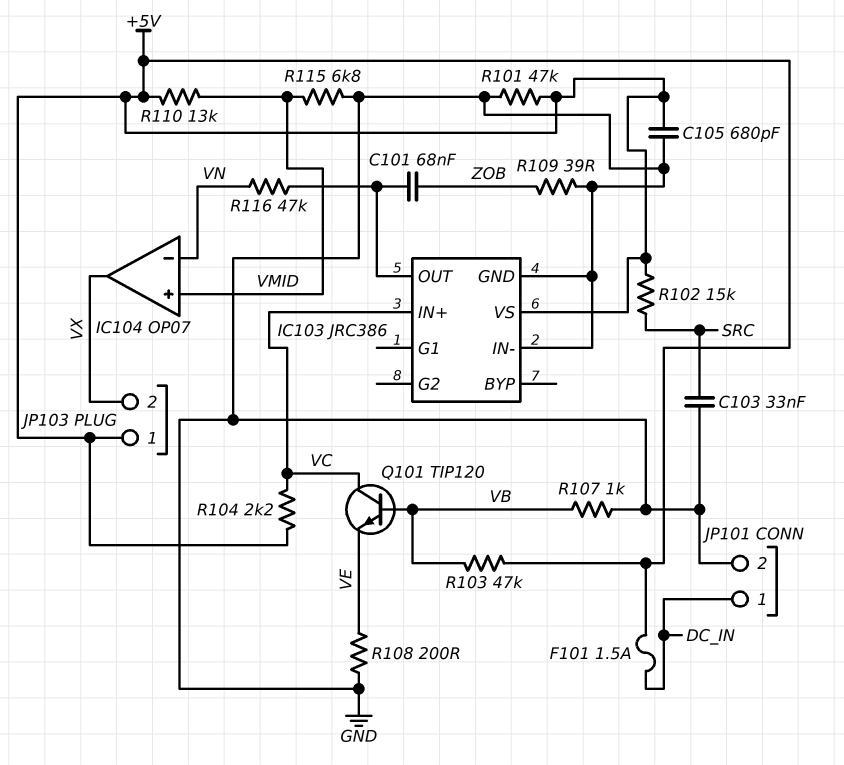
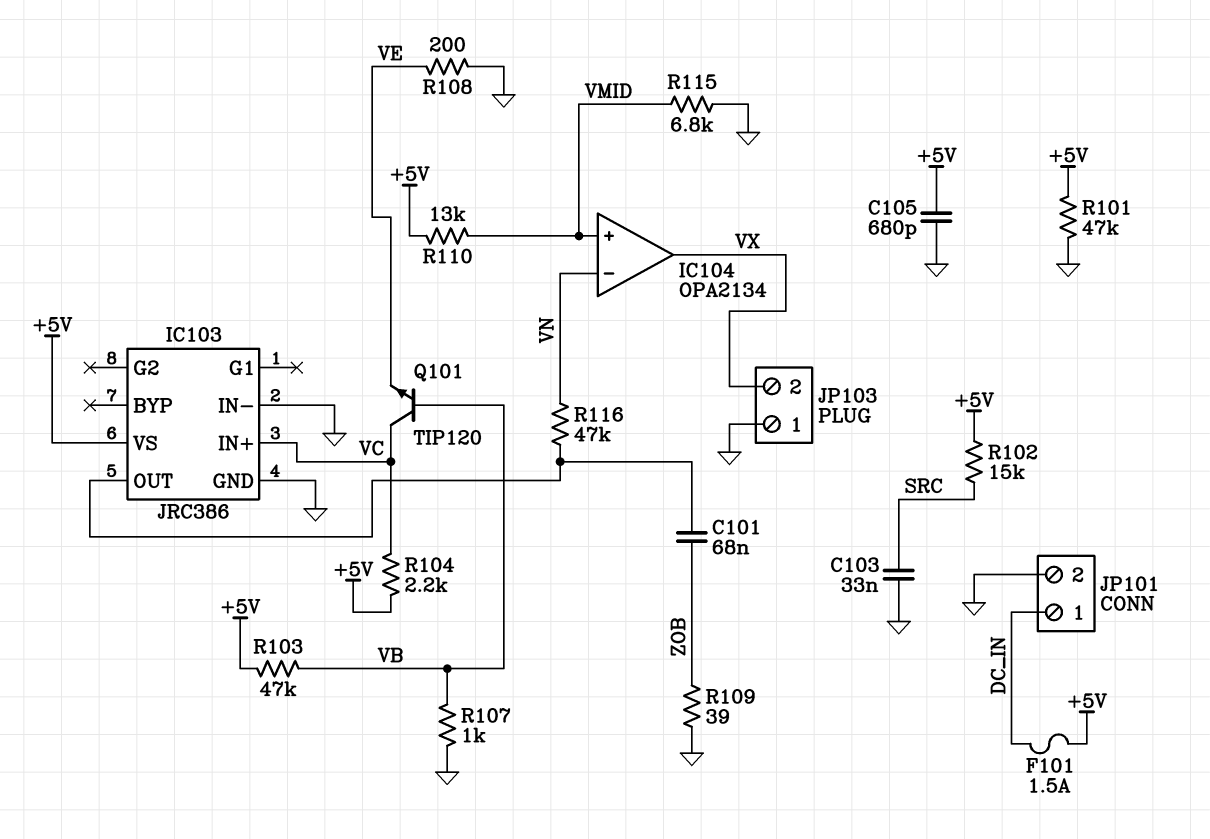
IC104: OP07 -> OPA2134
JP103 pin 1: +5V -> GND

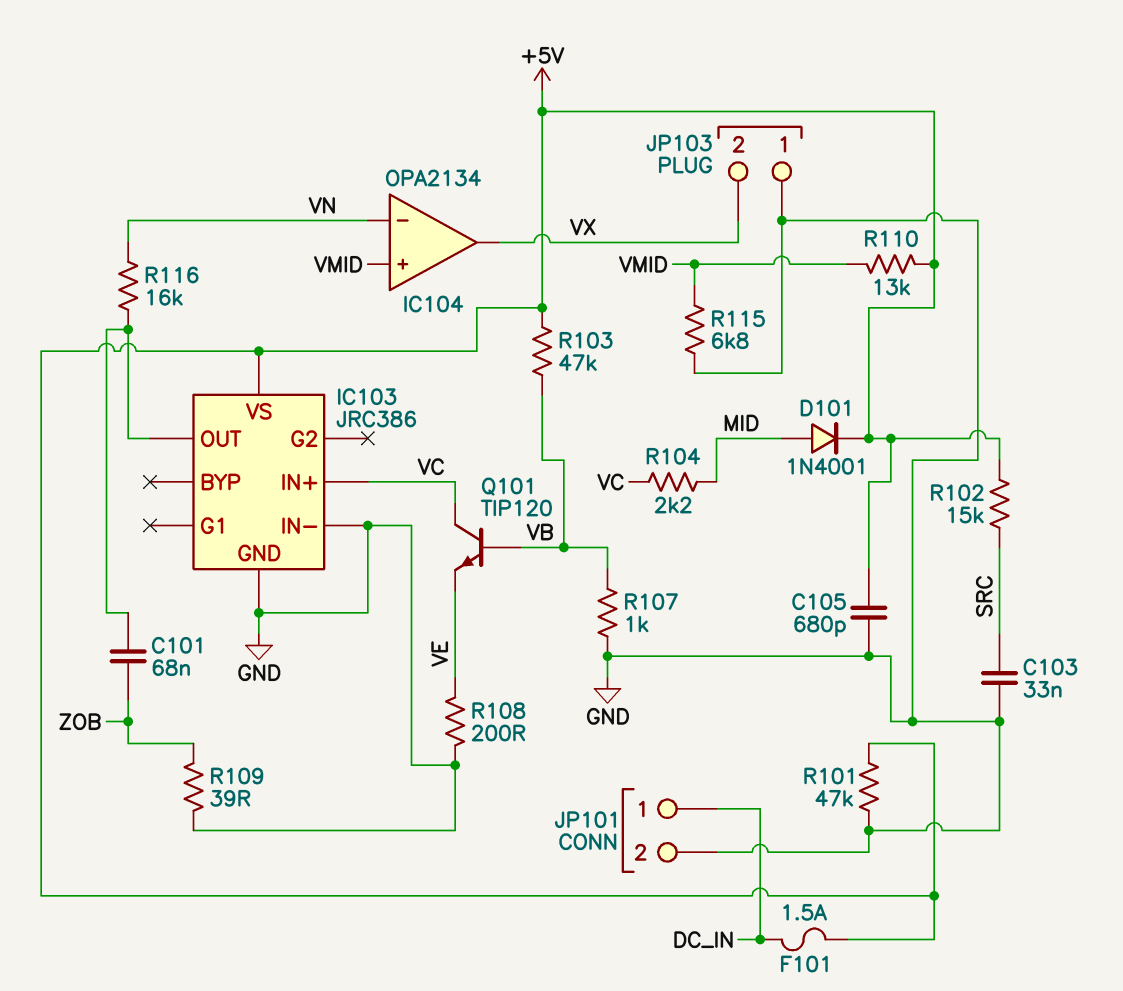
D101: none -> diode 1N4001 (A MID, K +5V)
R104: 2.2k (+5V, VC) -> 2.2k (MID, VC)
R116: 47k (IC103/OUT, VN) -> 16k (IC103/OUT, VN)

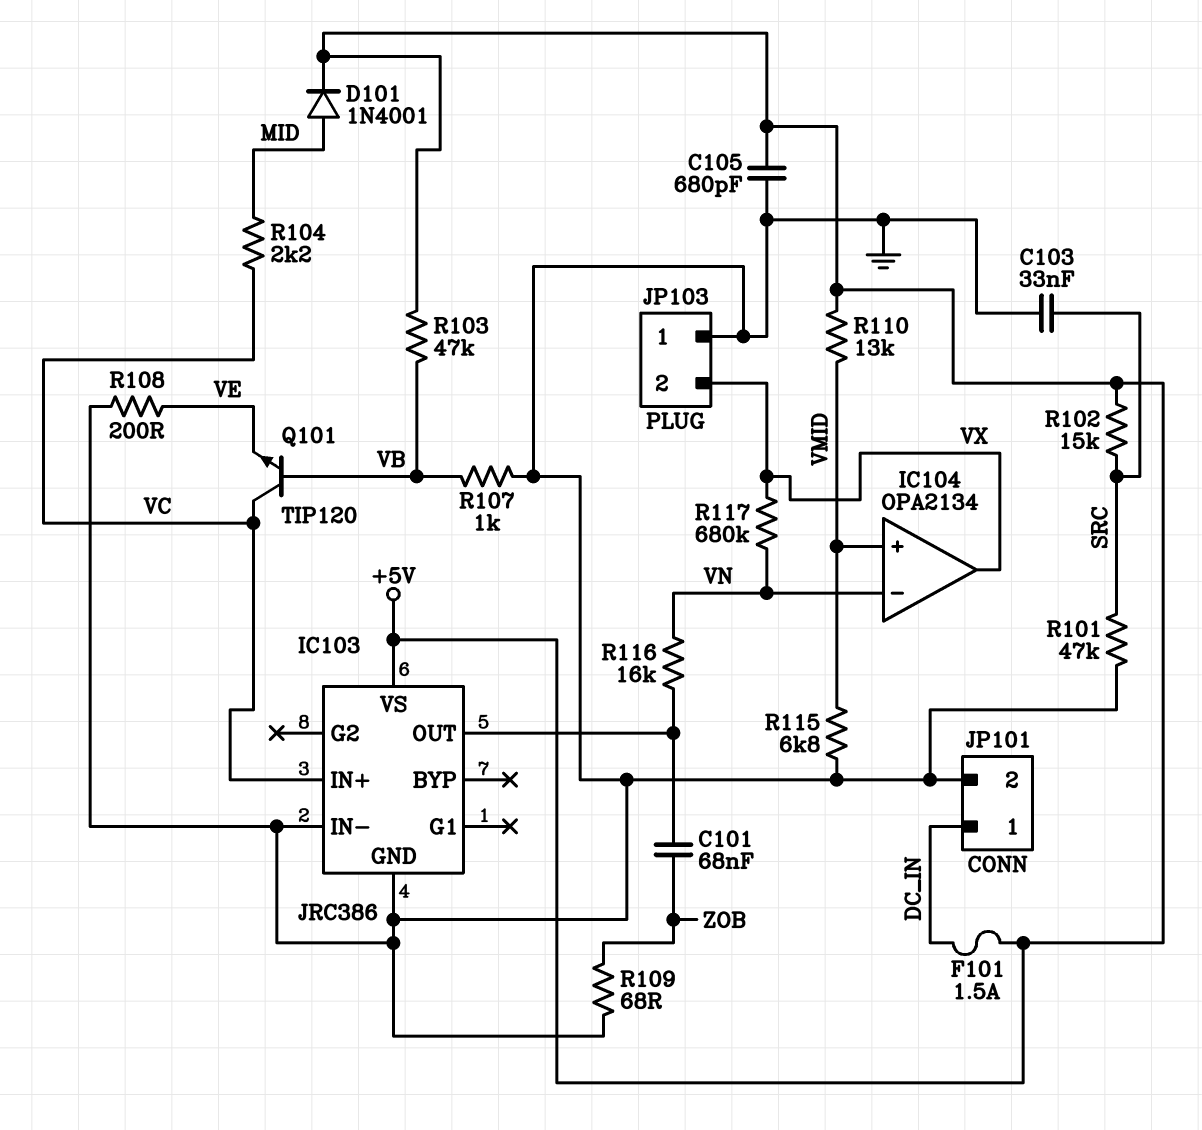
R101: 47k (+5V, GND) -> 47k (GND, SRC)
R109: 39 (GND, ZOB) -> 68 (GND, ZOB)
R117: none -> 680k (VN, VX)

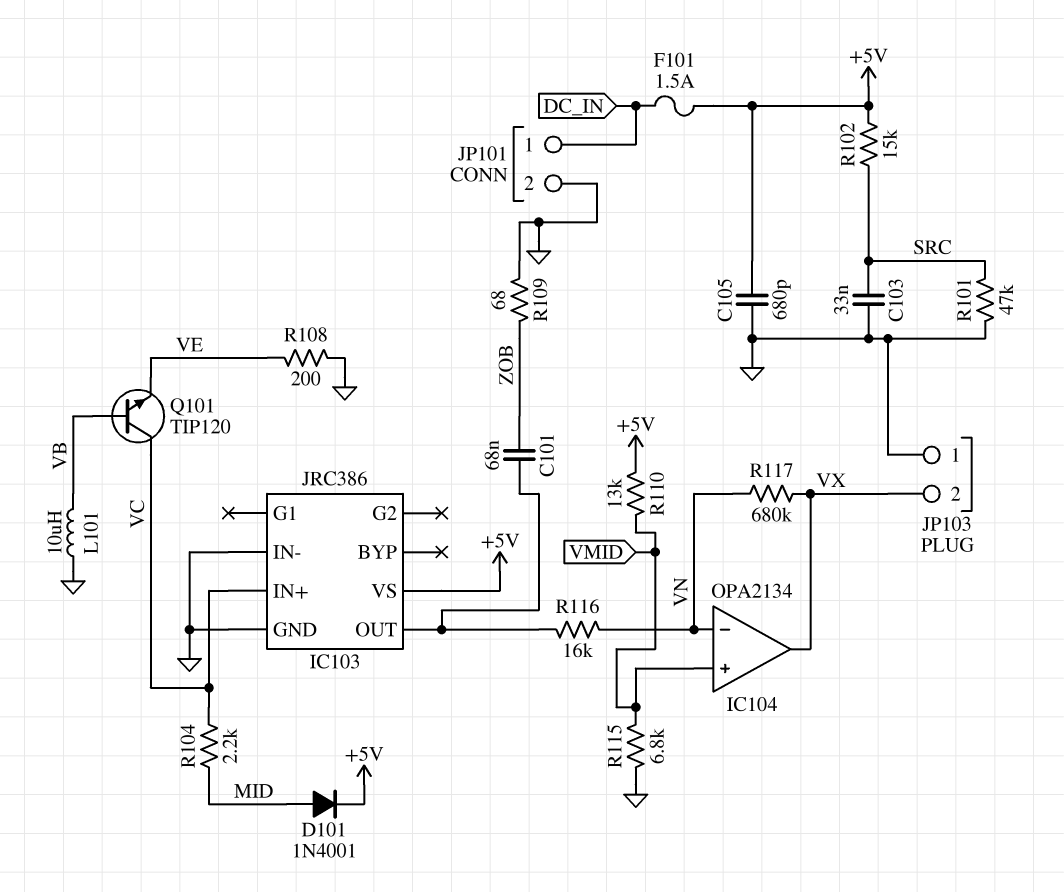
L101: none -> 10uH (GND, VB)
R103: 47k (+5V, VB) -> none
R107: 1k (GND, VB) -> none

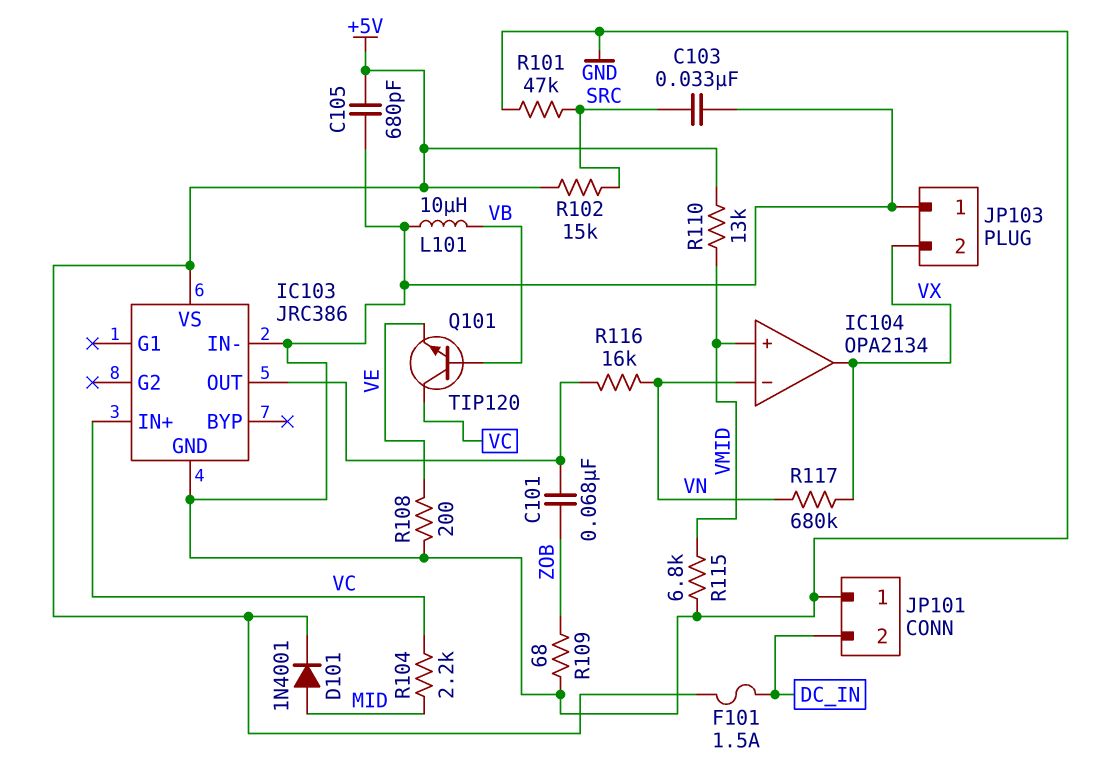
JP101 pin 1: DC_IN -> GND
JP101 pin 2: GND -> DC_IN

